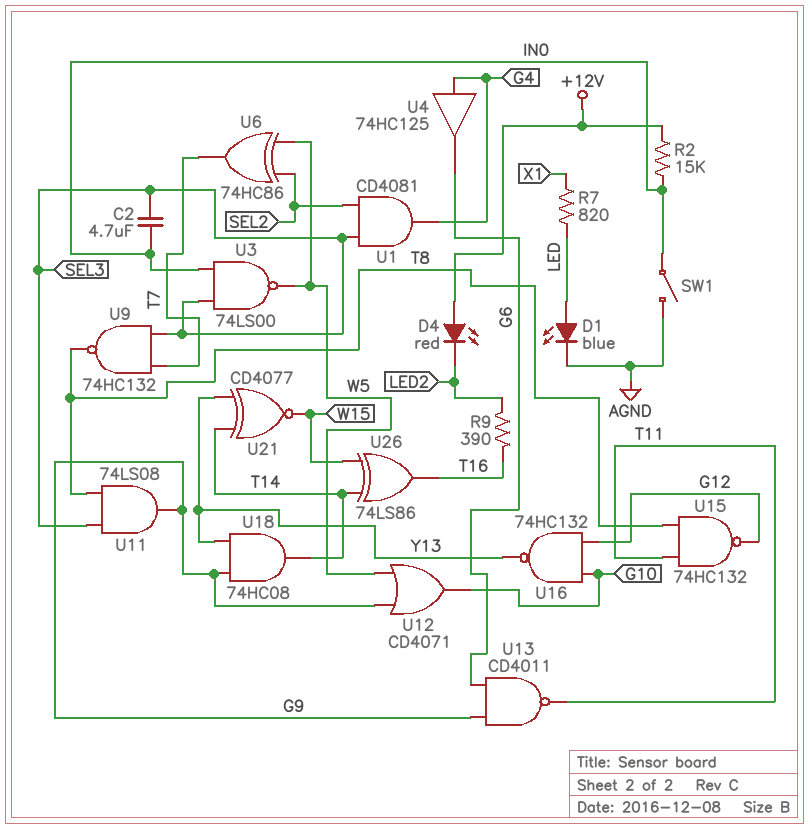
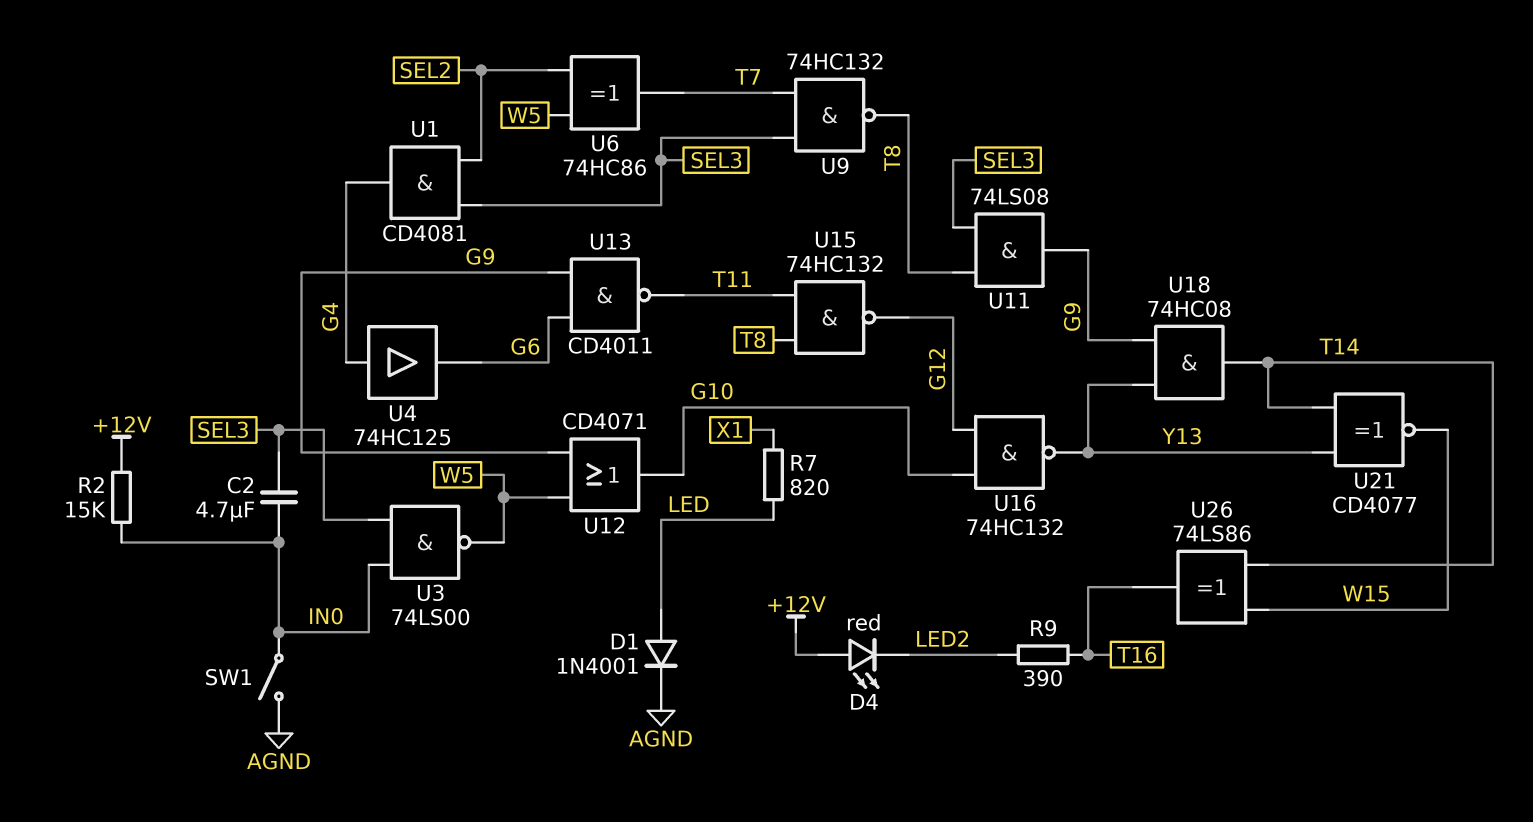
D1: LED blue (A LED, K AGND) -> diode 1N4001 (A LED, K AGND)

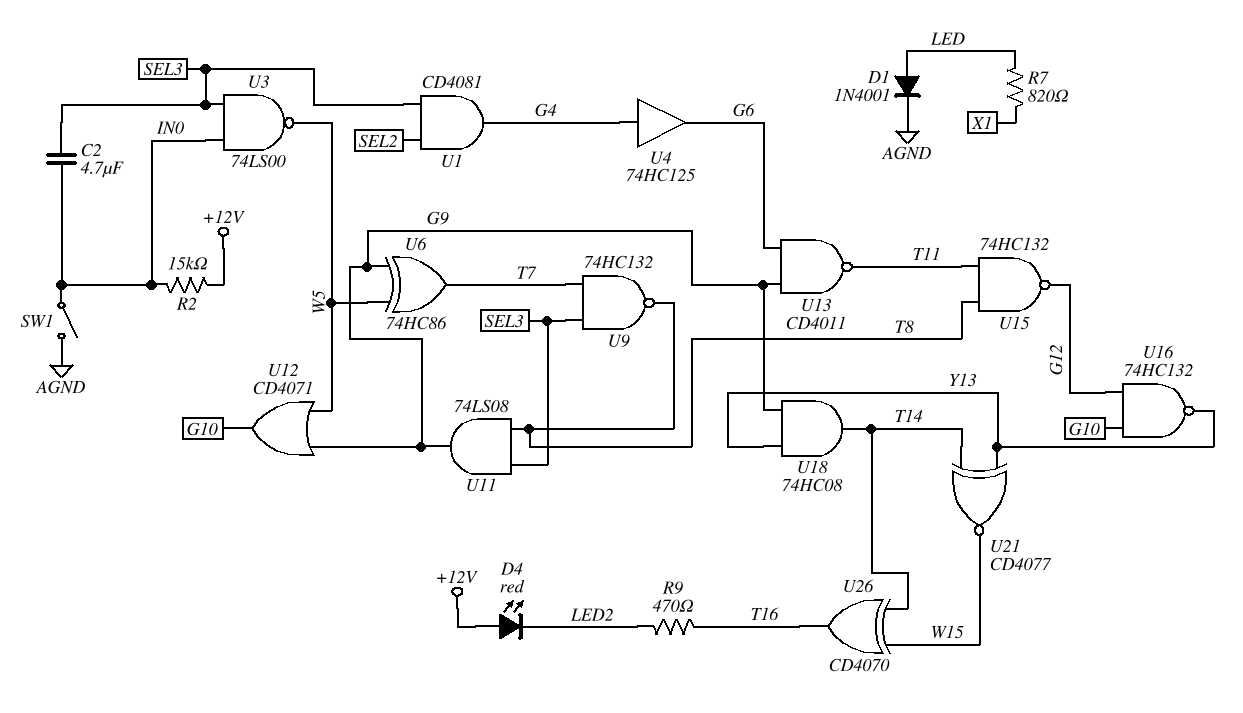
R9: 390 (LED2, T16) -> 470 (LED2, T16)
U6: XOR 74HC86 (in SEL2, in W5, out T7) -> XOR 74HC86 (in G9, in W5, out T7)
U26: XOR 74LS86 (in T14, in W15, out T16) -> XOR CD4070 (in T14, in W15, out T16)

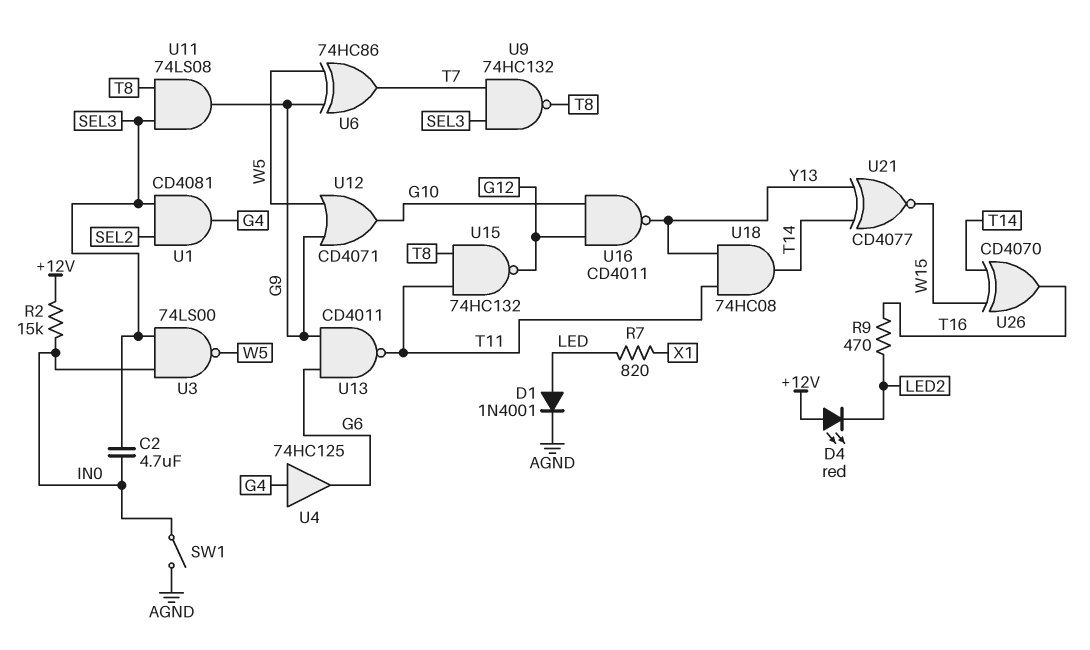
U16: NAND 74HC132 (in G10, in G12, out Y13) -> NAND CD4011 (in G10, in G12, out Y13)
U18: AND 74HC08 (in G9, in Y13, out T14) -> AND 74HC08 (in T11, in Y13, out T14)

